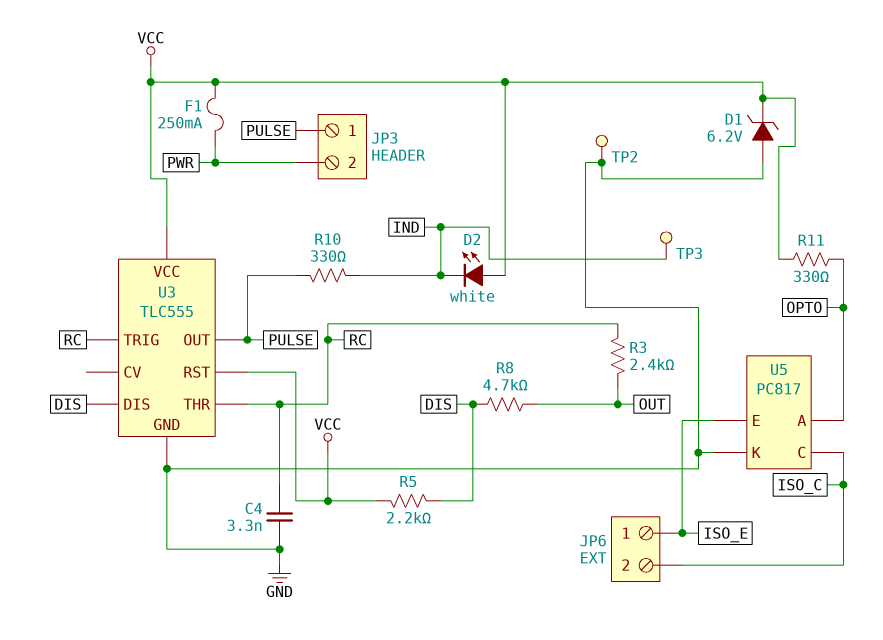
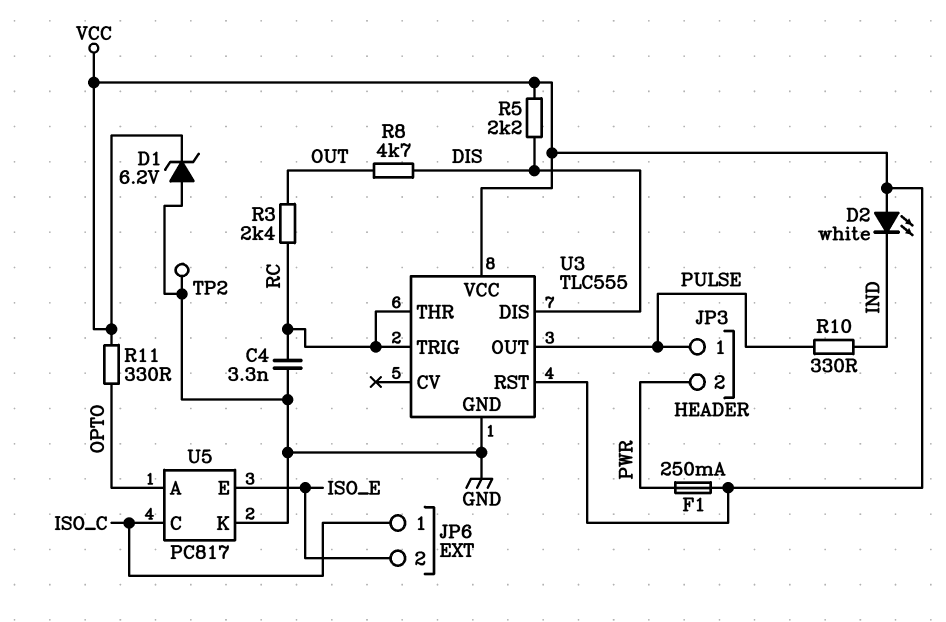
JP6 pin 1: ISO_E -> ISO_C
JP6 pin 2: ISO_C -> ISO_E
TP3: test point (IND) -> none

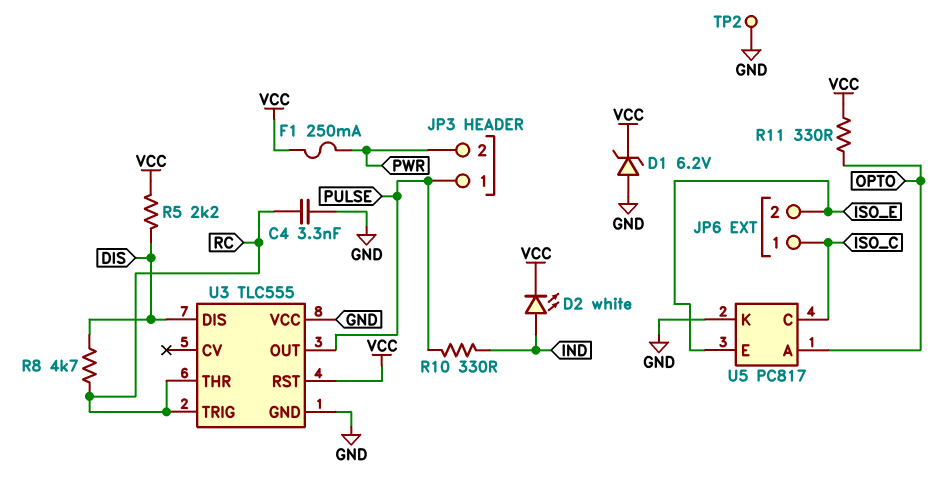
D2: LED white (A VCC, K IND) -> LED white (A IND, K VCC)
R3: 2.4k (OUT, RC) -> none
R8: 4.7k (DIS, OUT) -> 4.7k (DIS, RC)
U3 pin VCC: VCC -> GND

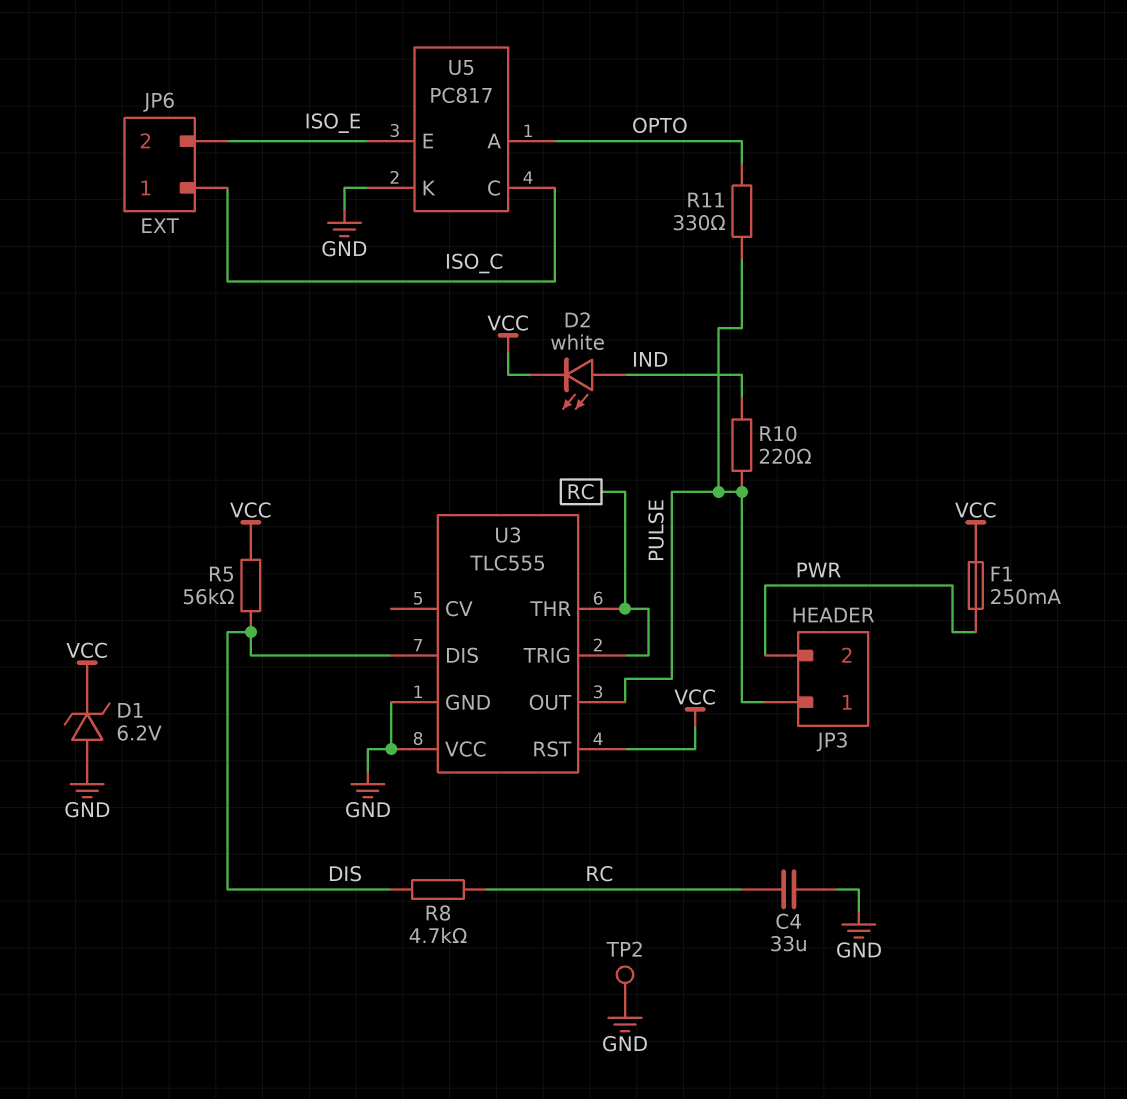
C4: 3.3nF (GND, RC) -> 33uF (GND, RC)
R5: 2.2k (DIS, VCC) -> 56k (DIS, VCC)
R10: 330 (IND, PULSE) -> 220 (IND, PULSE)
R11: 330 (OPTO, VCC) -> 330 (OPTO, PULSE)

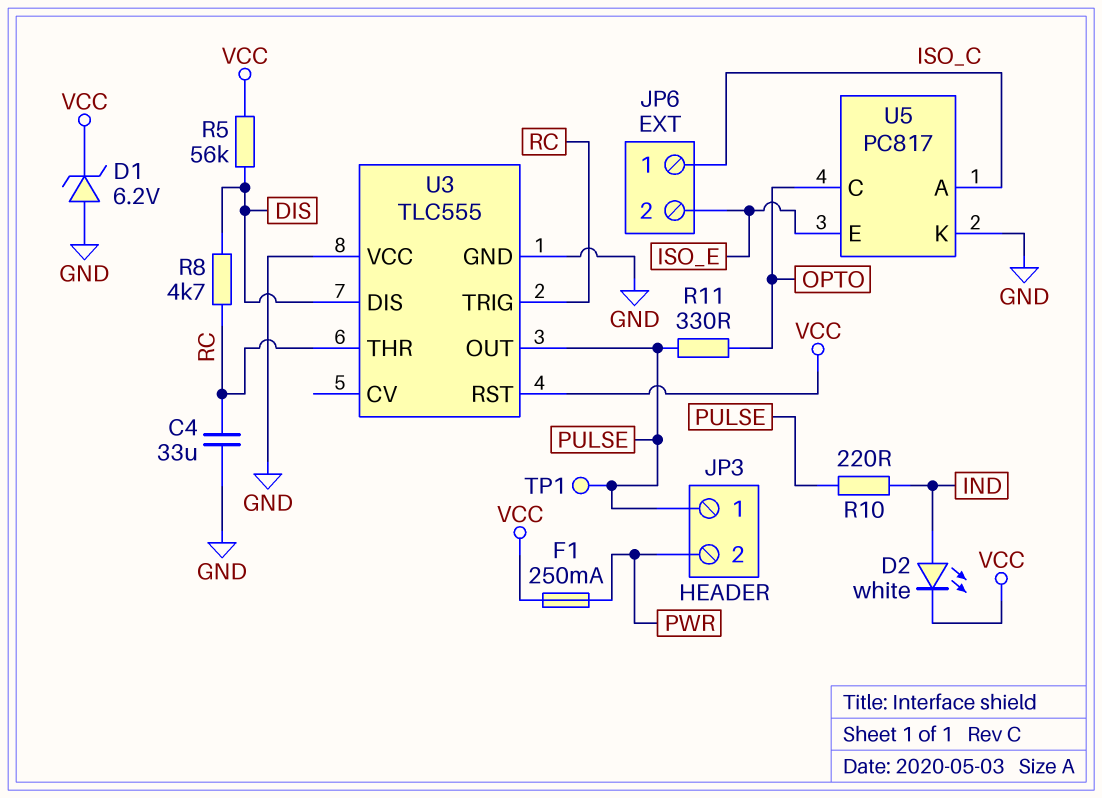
TP1: none -> test point (PULSE)
TP2: test point (GND) -> none
U5 pin A: OPTO -> ISO_C
U5 pin C: ISO_C -> OPTO

